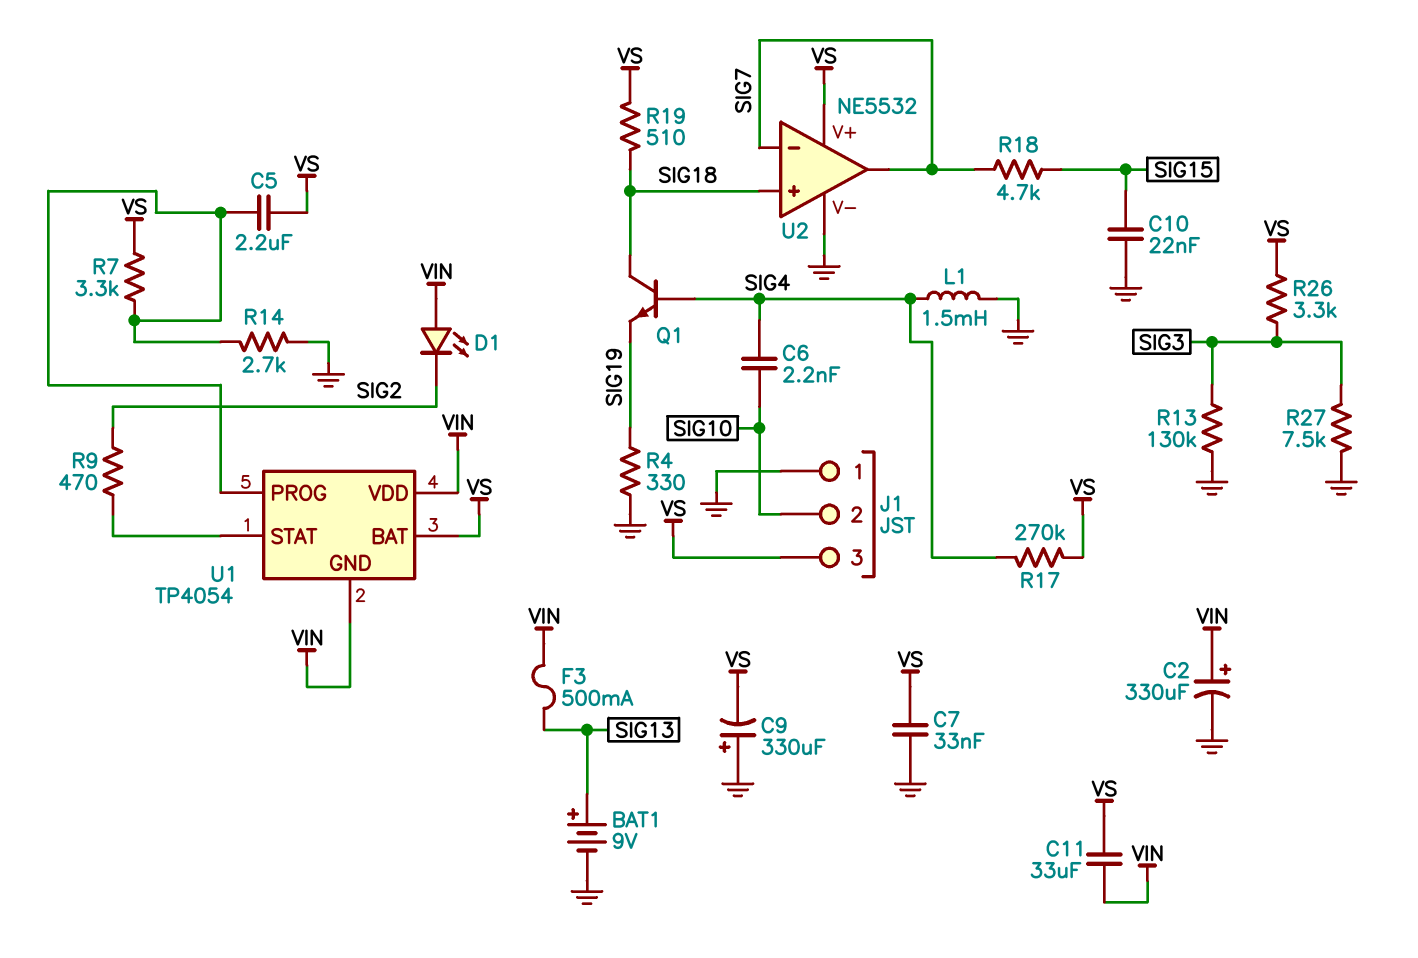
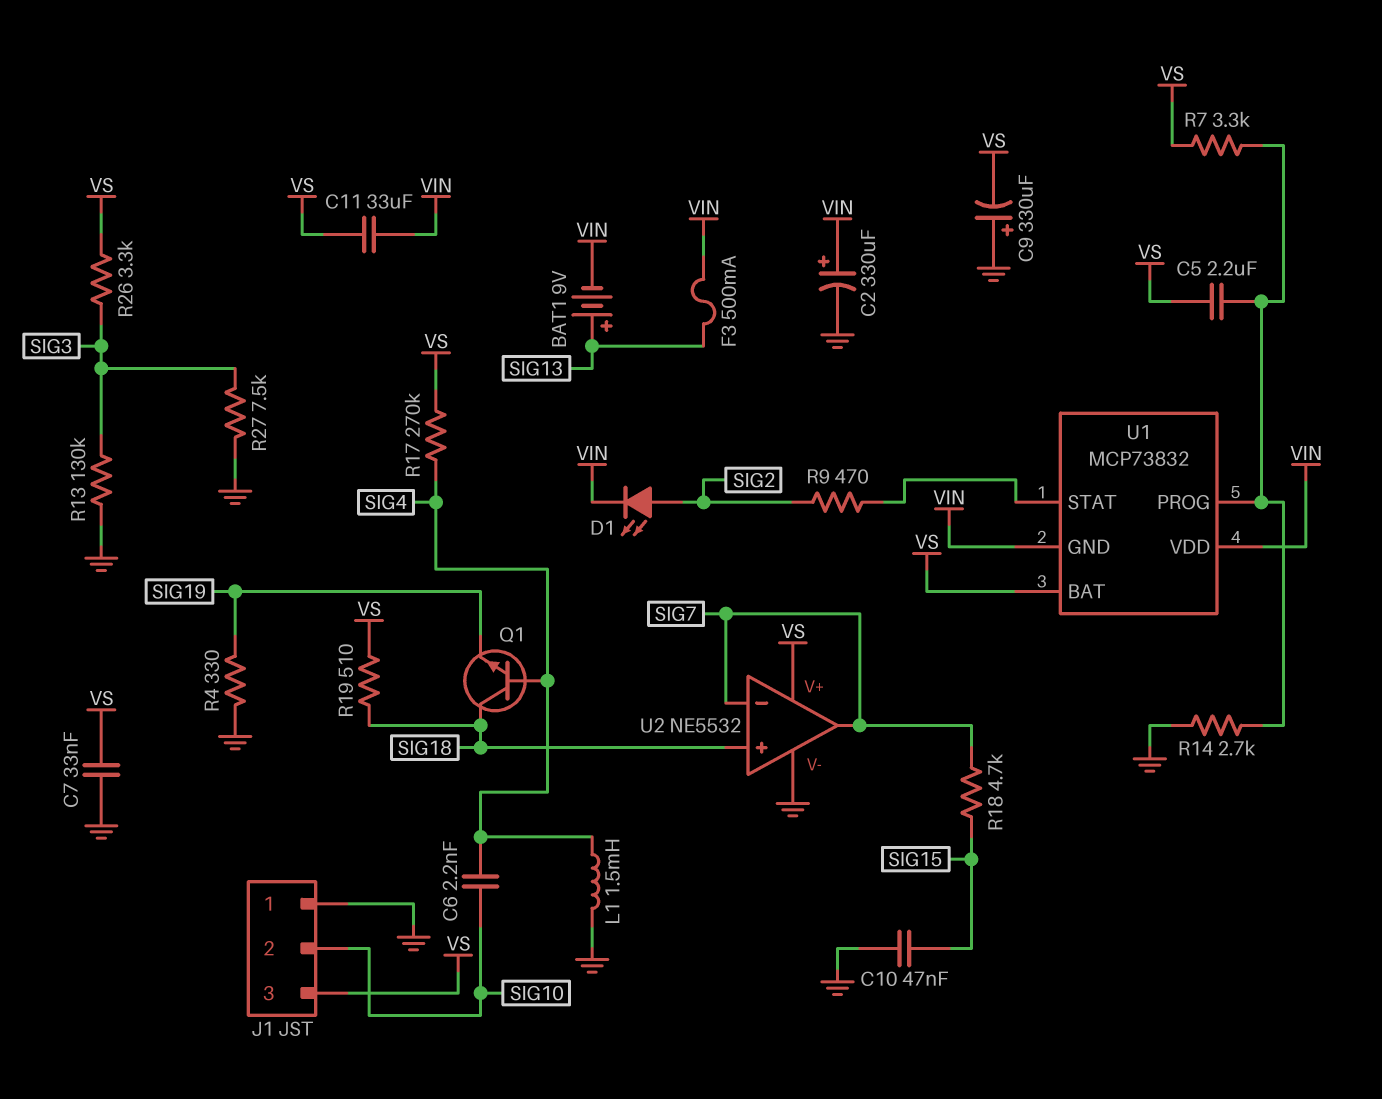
BAT1: 9V (plus SIG13, minus GND) -> 9V (plus SIG13, minus VIN)
C10: 22nF (GND, SIG15) -> 47nF (GND, SIG15)
D1: LED (A VIN, K SIG2) -> LED (A SIG2, K VIN)
U1: TP4054 -> MCP73832

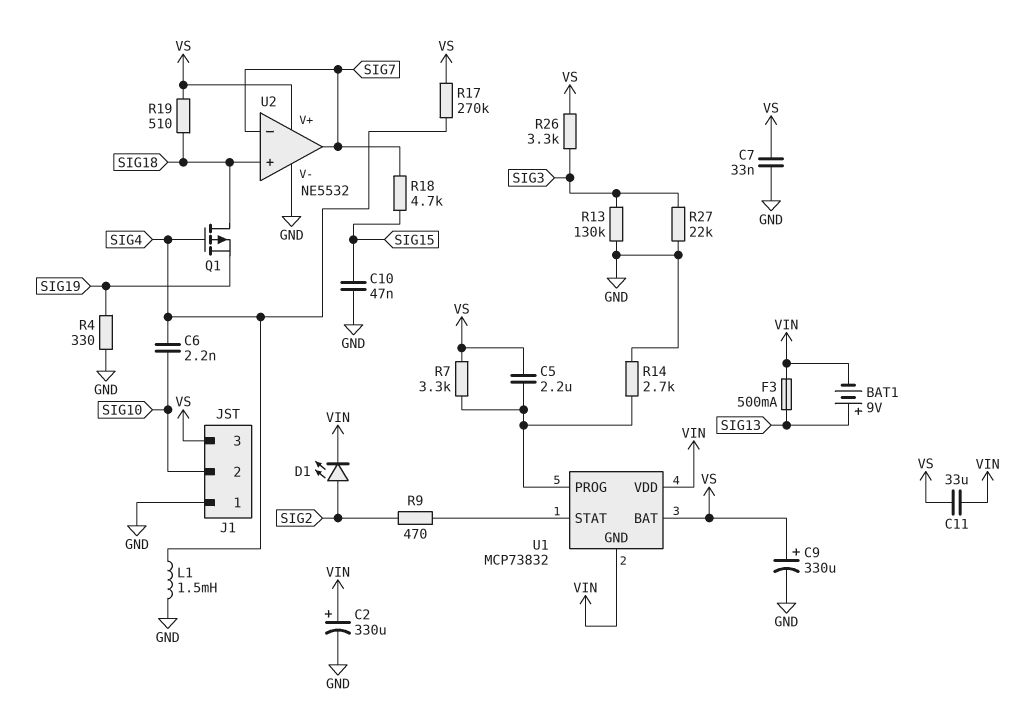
C9: 330uF (plus GND, minus VS) -> 330uF (plus VS, minus GND)
Q1: NPN (B SIG4, C SIG18, E SIG19) -> PMOS (G SIG4, D SIG18, S SIG19)
R27: 7.5k (GND, SIG3) -> 22k (GND, SIG3)

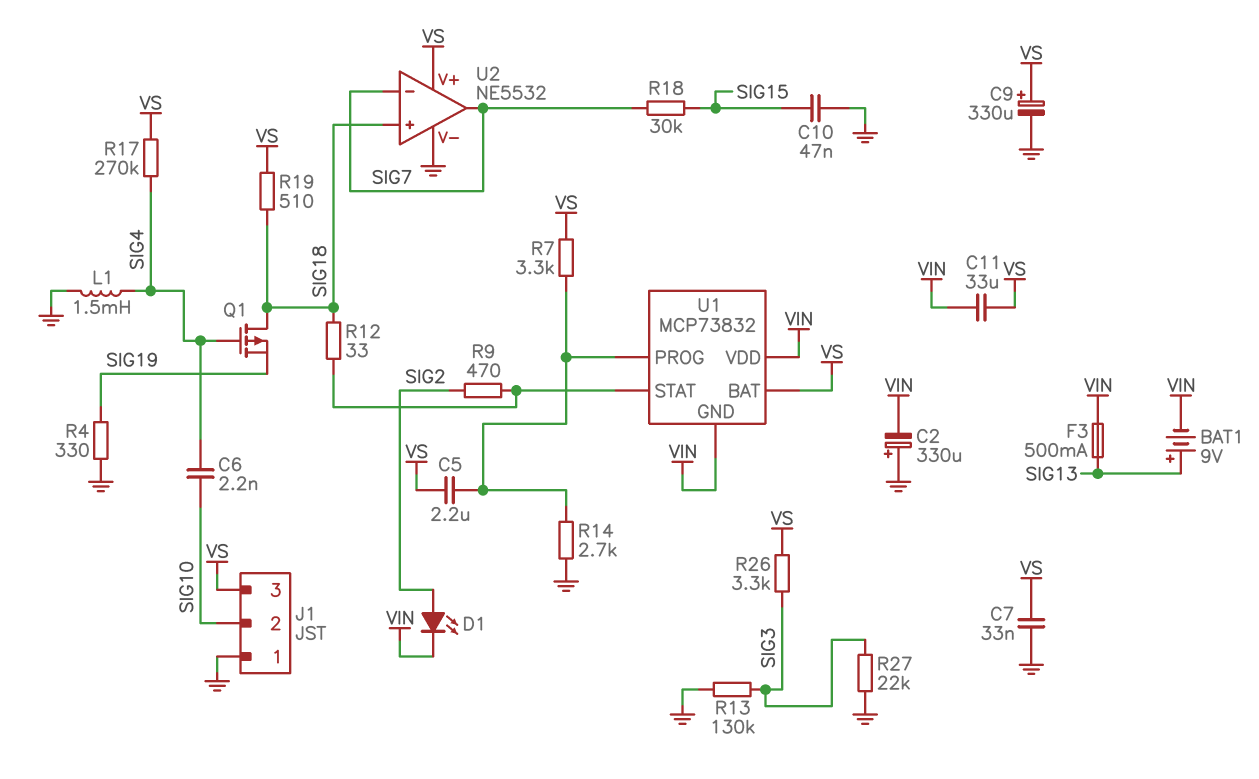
C2: 330uF (plus VIN, minus GND) -> 330uF (plus GND, minus VIN)
R12: none -> 33 (SIG18, U1/STAT)
R18: 4.7k (SIG7, SIG15) -> 30k (SIG7, SIG15)

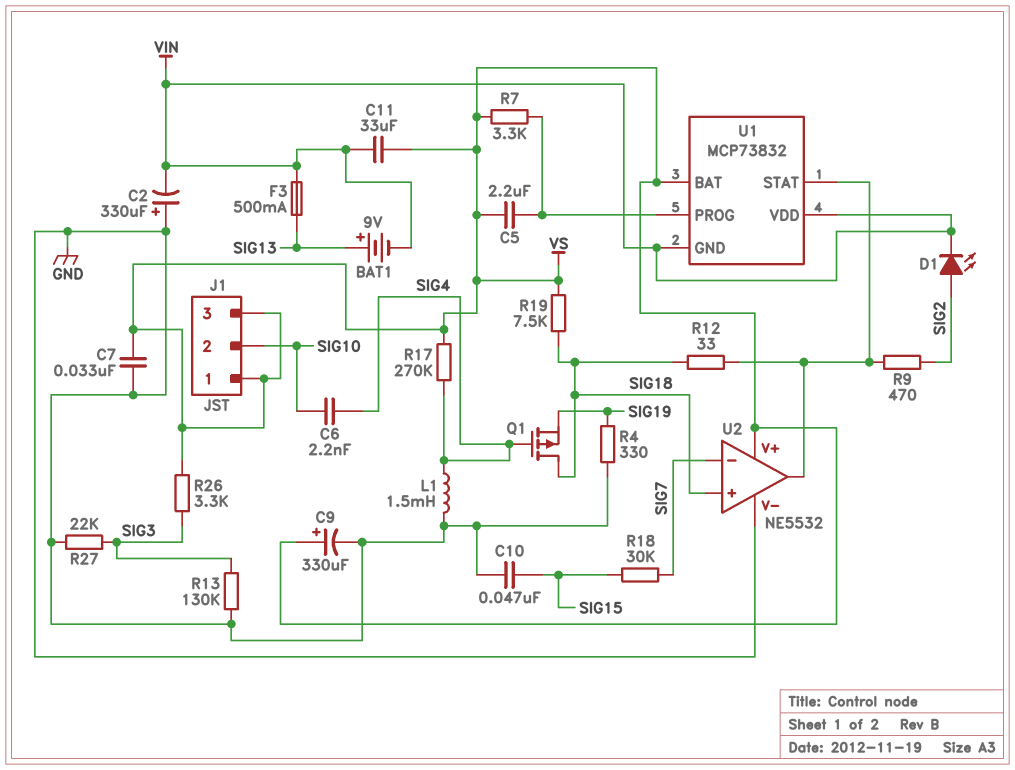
J1 pin 1: GND -> VS
R14: 2.7k (GND, U1/PROG) -> none
R19: 510 (SIG18, VS) -> 7.5k (SIG18, VS)
U2 pin out: SIG7 -> U1/STAT

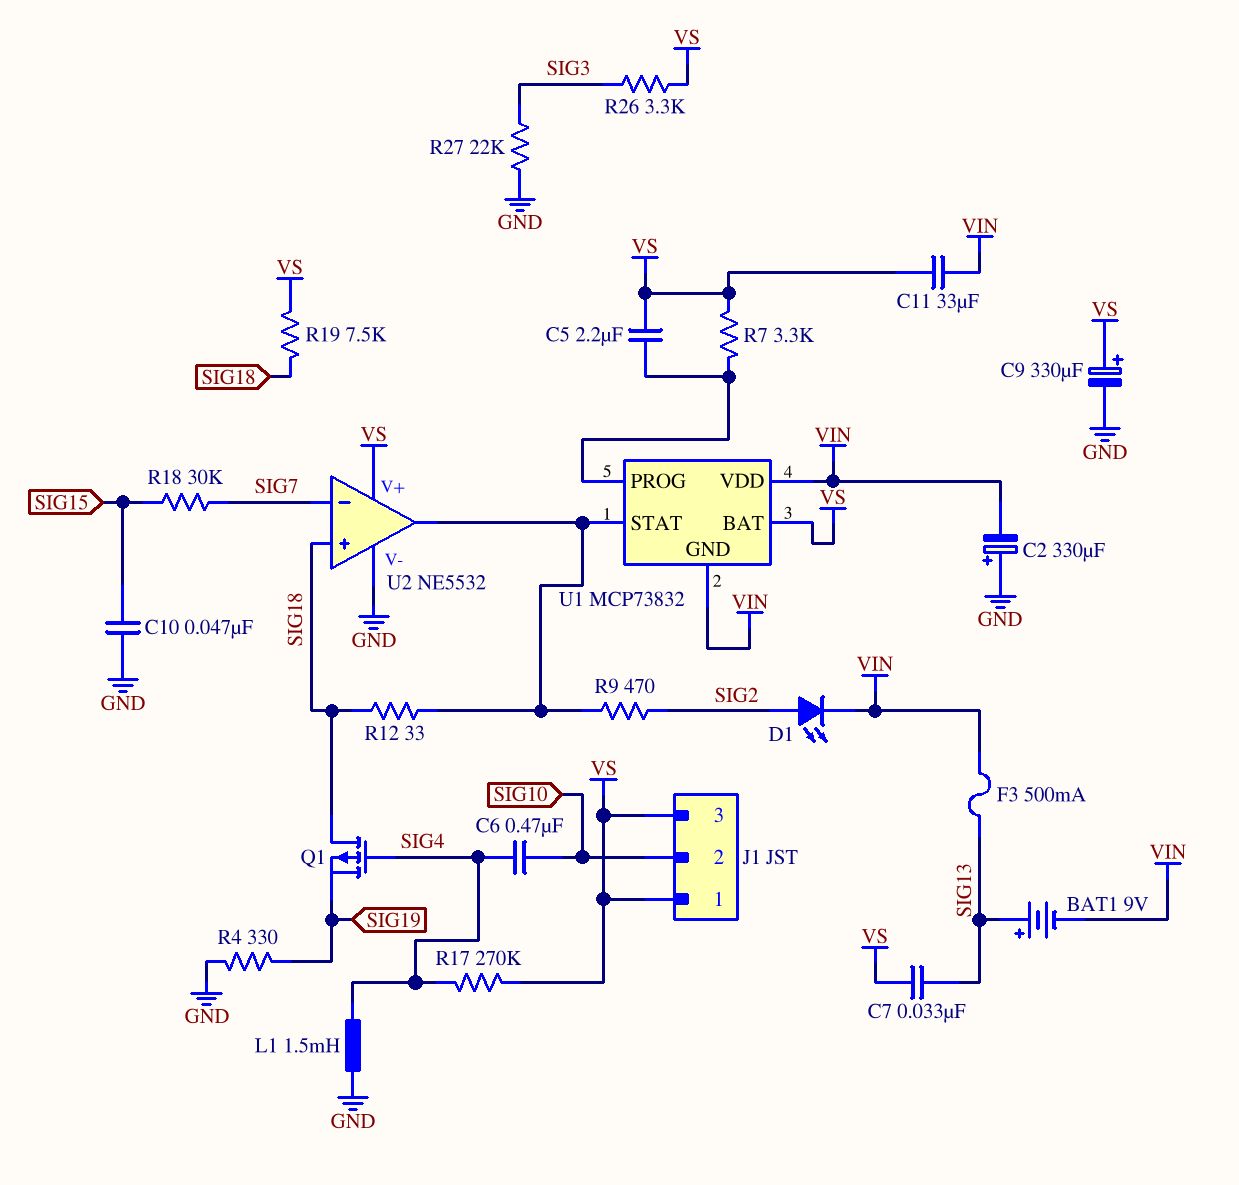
C6: 2.2nF (SIG4, SIG10) -> 470nF (SIG4, SIG10)
C7: 33nF (GND, VS) -> 33nF (SIG13, VS)
R13: 130k (GND, SIG3) -> none

